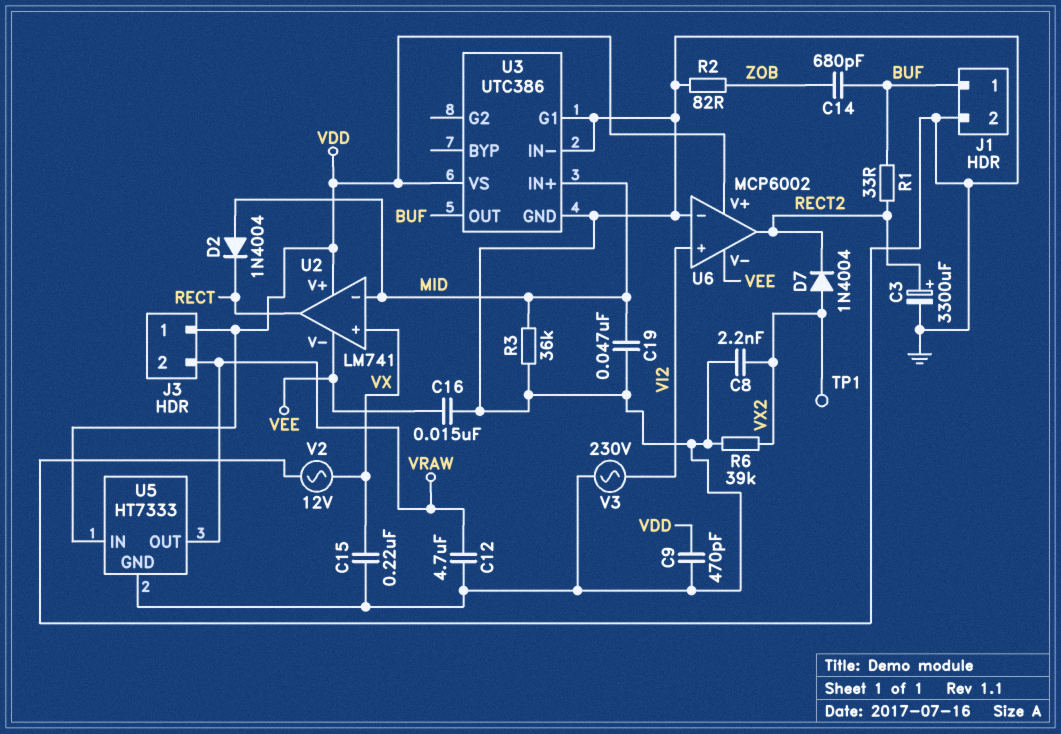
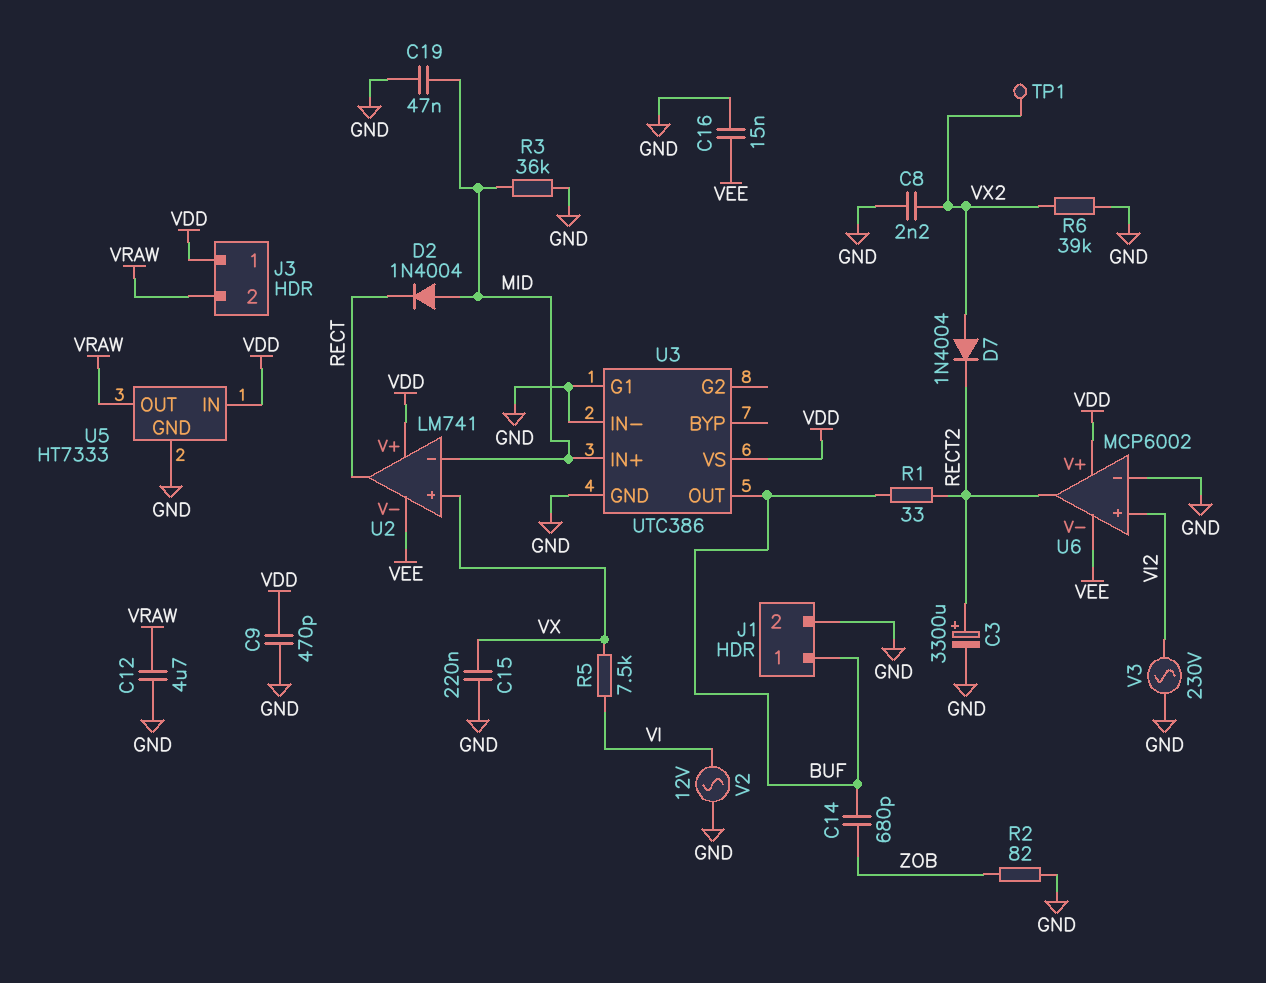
R5: none -> 7.5k (VI, VX)
V2: AC 12V (GND, VX) -> AC 12V (GND, VI)

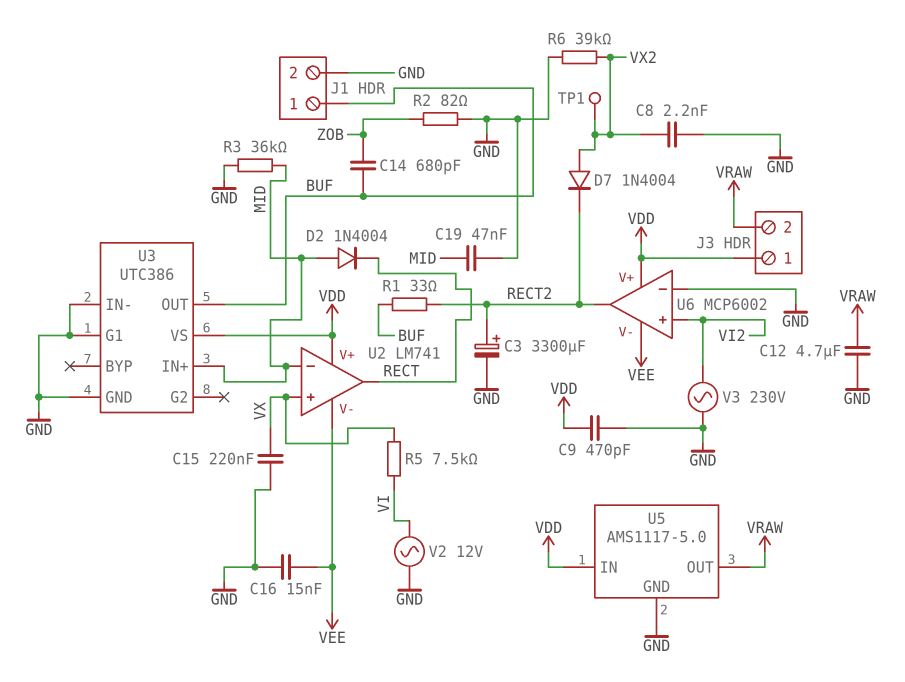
U5: HT7333 -> AMS1117-5.0

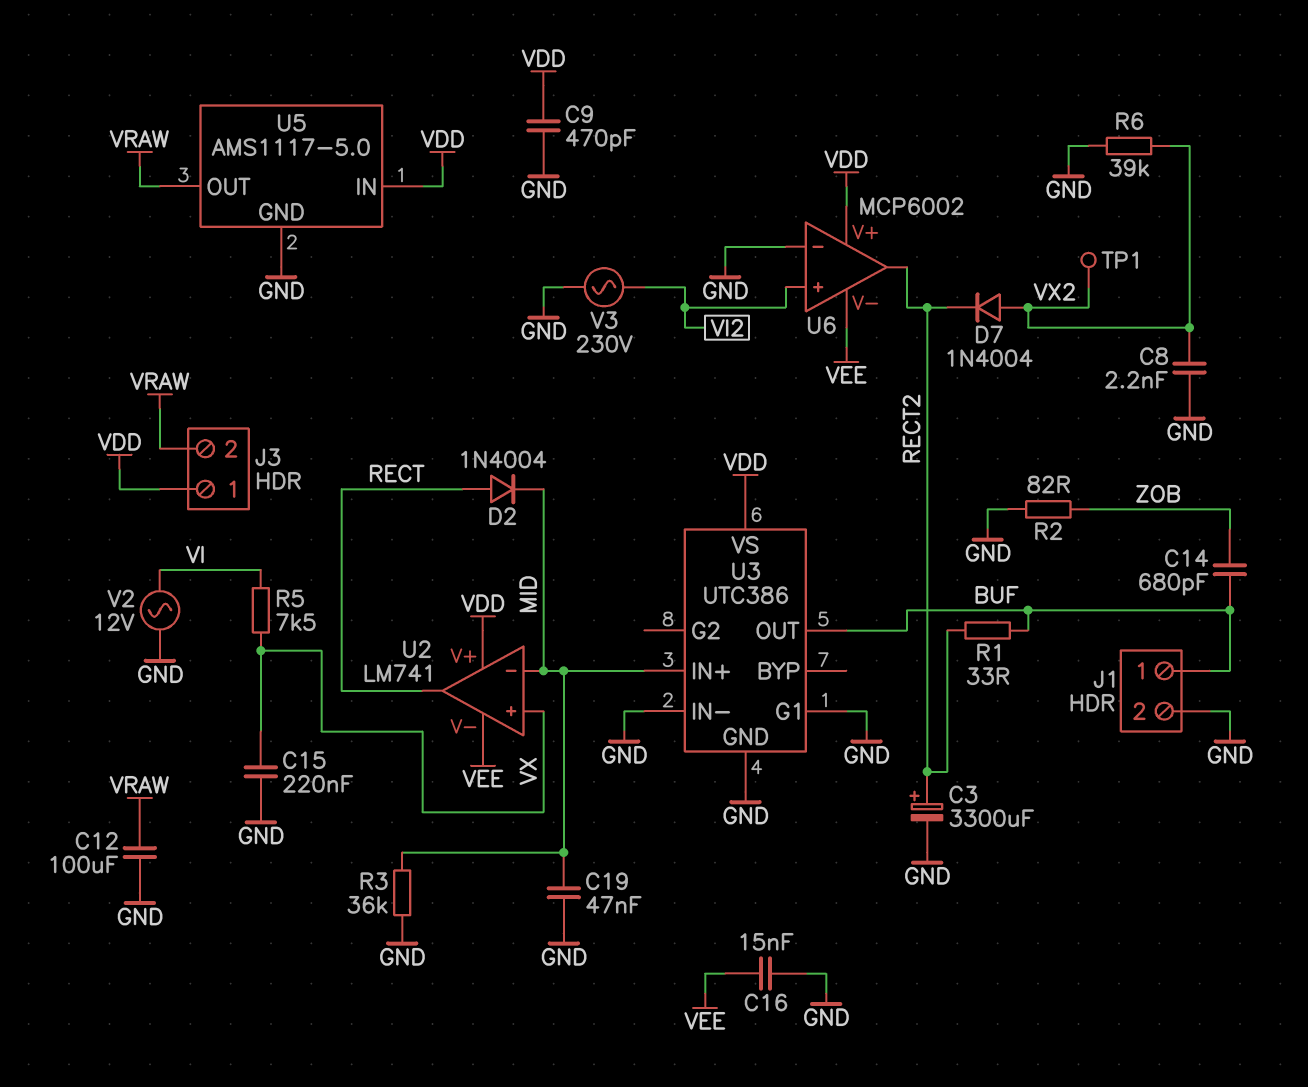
C12: 4.7uF (GND, VRAW) -> 100uF (GND, VRAW)
D2: diode 1N4004 (A MID, K RECT) -> diode 1N4004 (A RECT, K MID)

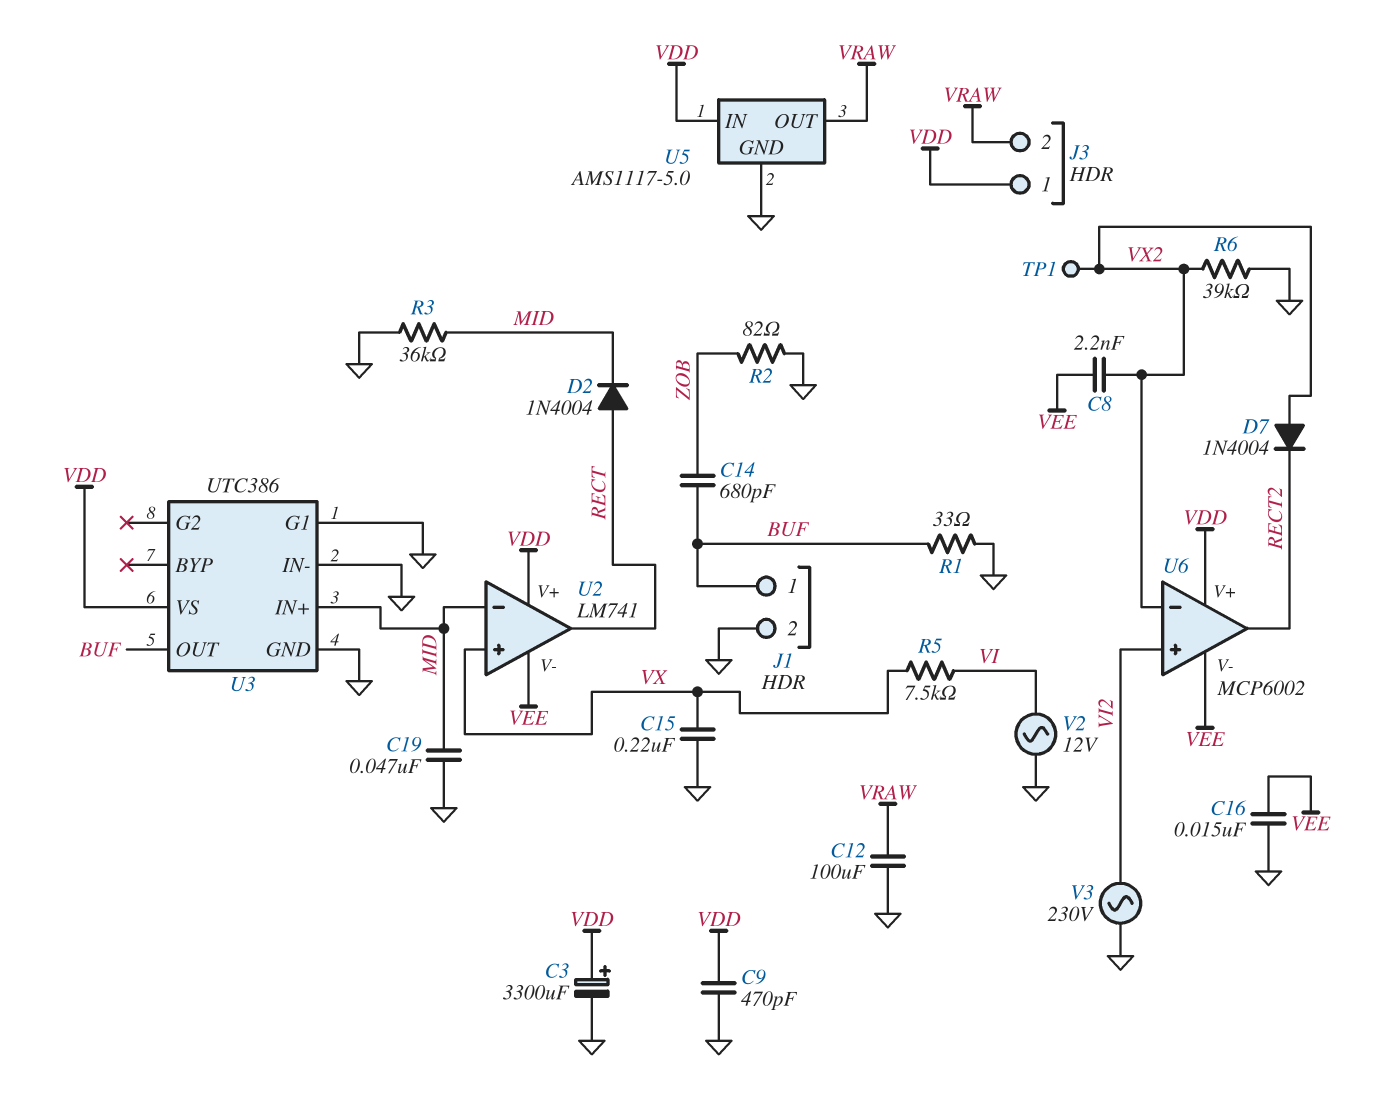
C3: 3300uF (plus RECT2, minus GND) -> 3300uF (plus VDD, minus GND)
C8: 2.2nF (GND, VX2) -> 2.2nF (VEE, VX2)
R1: 33 (BUF, RECT2) -> 33 (BUF, GND)
U6 pin in-: GND -> VX2

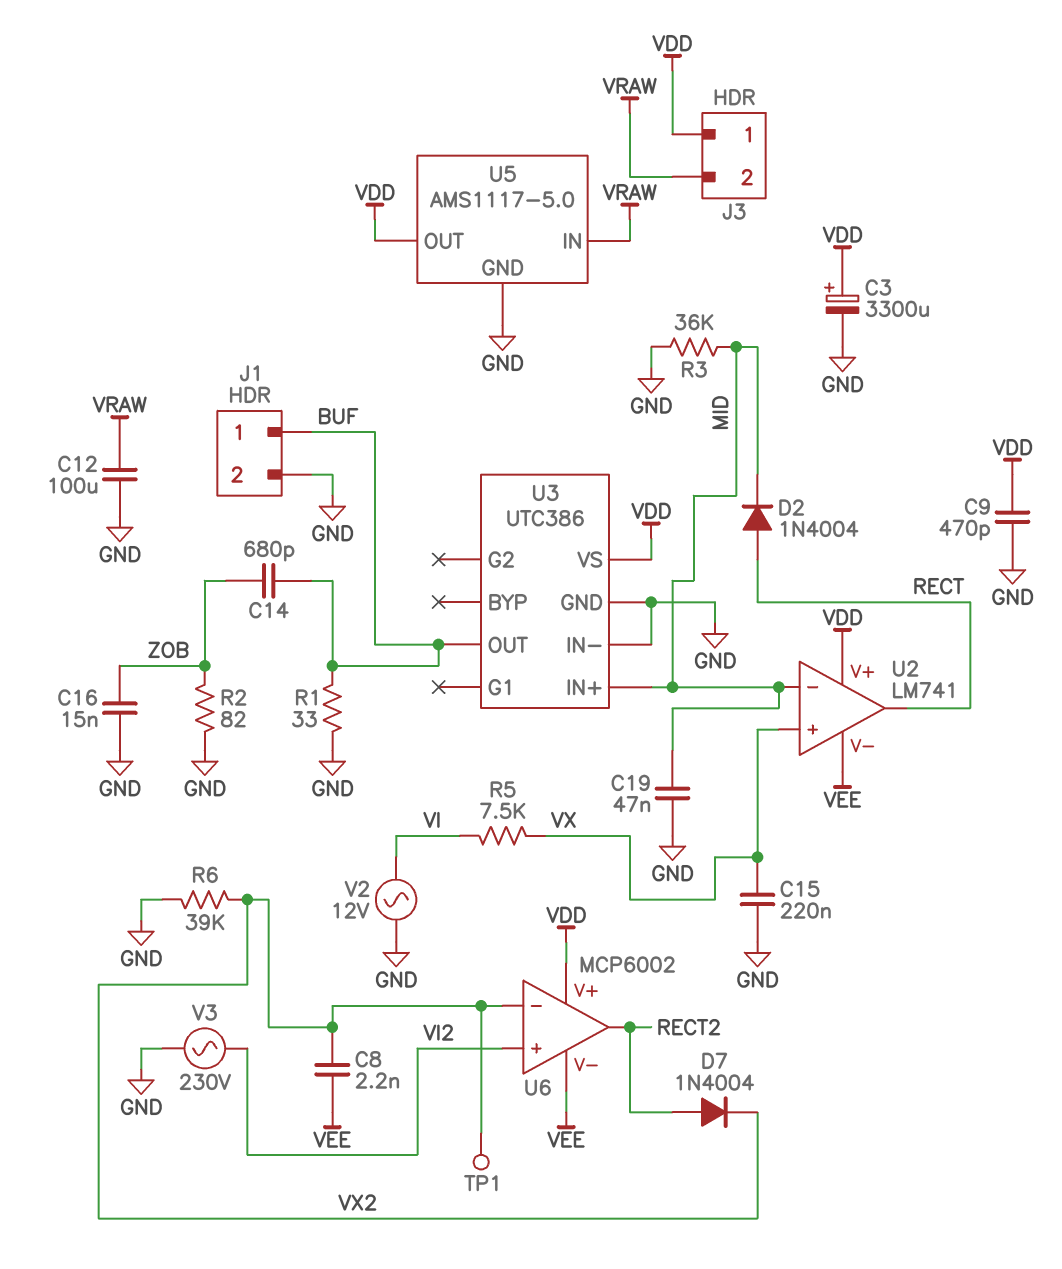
C16: 15nF (GND, VEE) -> 15nF (GND, ZOB)
D7: diode 1N4004 (A VX2, K RECT2) -> diode 1N4004 (A RECT2, K VX2)
U3 pin G1: GND -> none
U5 pin IN: VDD -> VRAW
U5 pin OUT: VRAW -> VDD

